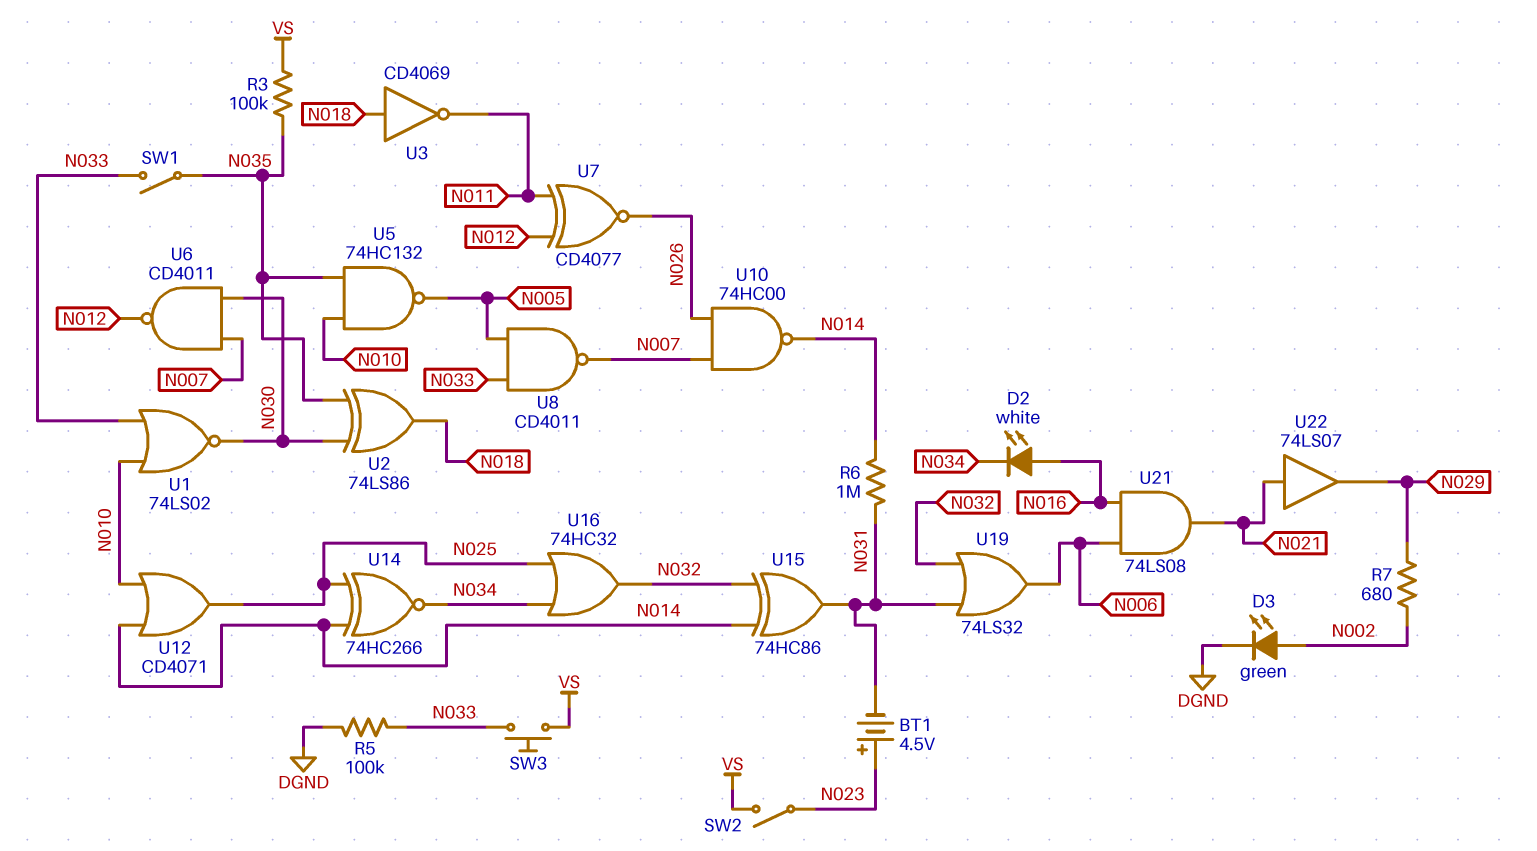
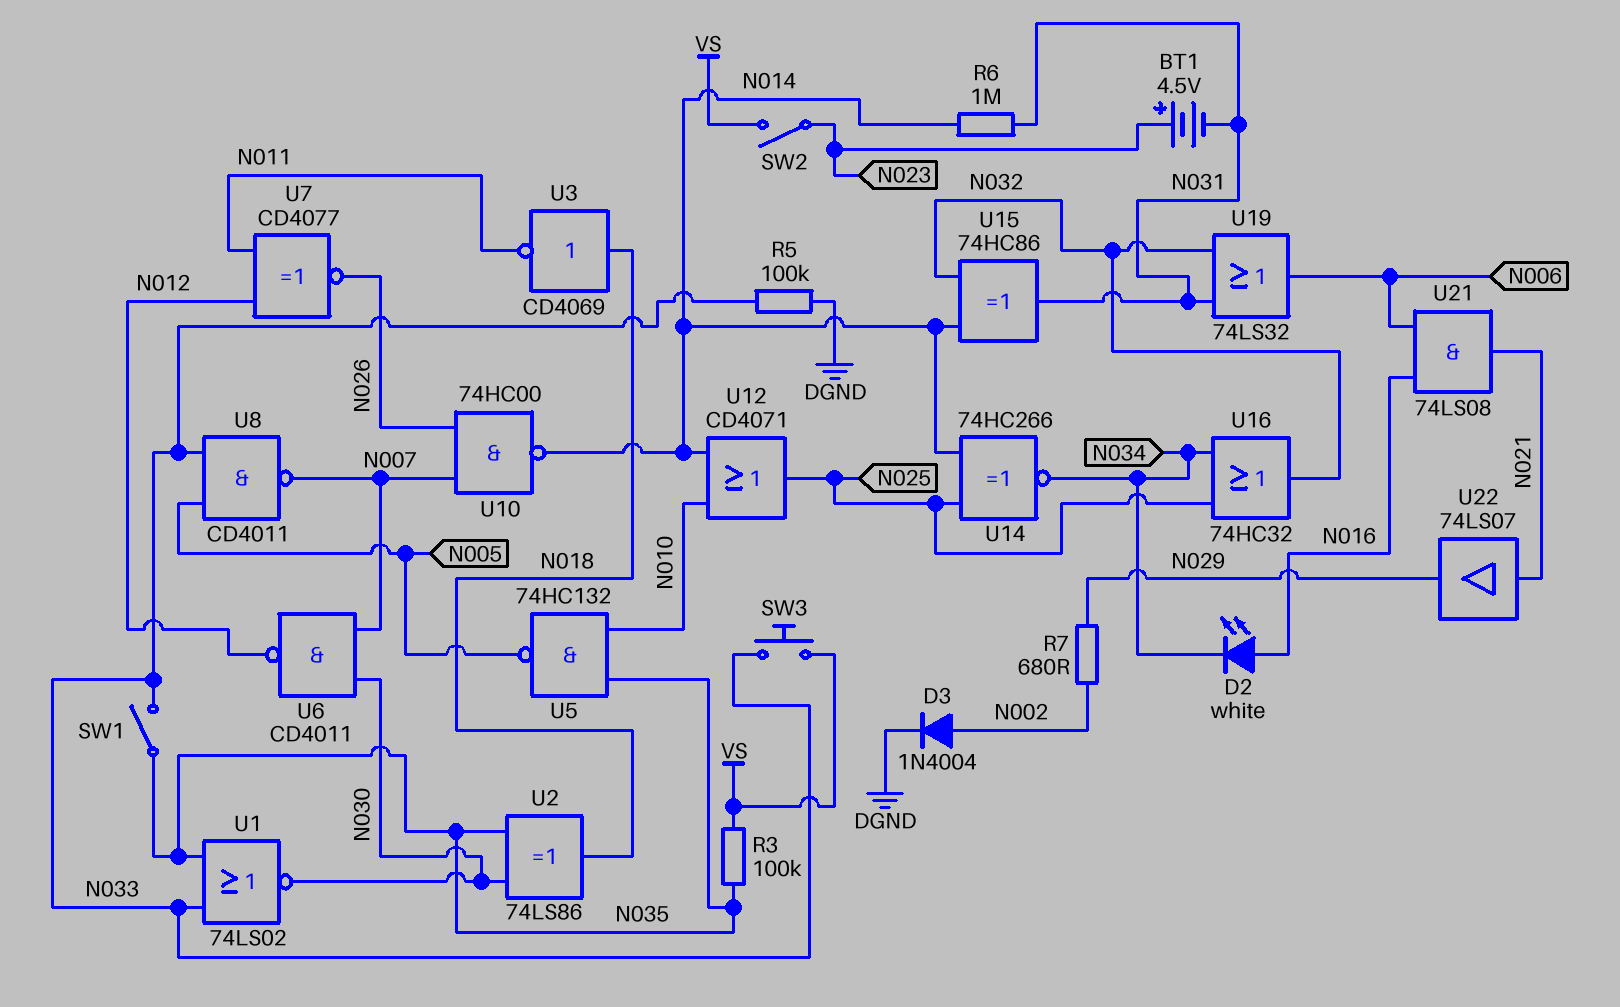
D3: LED green (A N002, K DGND) -> diode 1N4004 (A N002, K DGND)
U1: NOR 74LS02 (in N010, in N033, out N030) -> NOR 74LS02 (in N033, in N035, out N030)

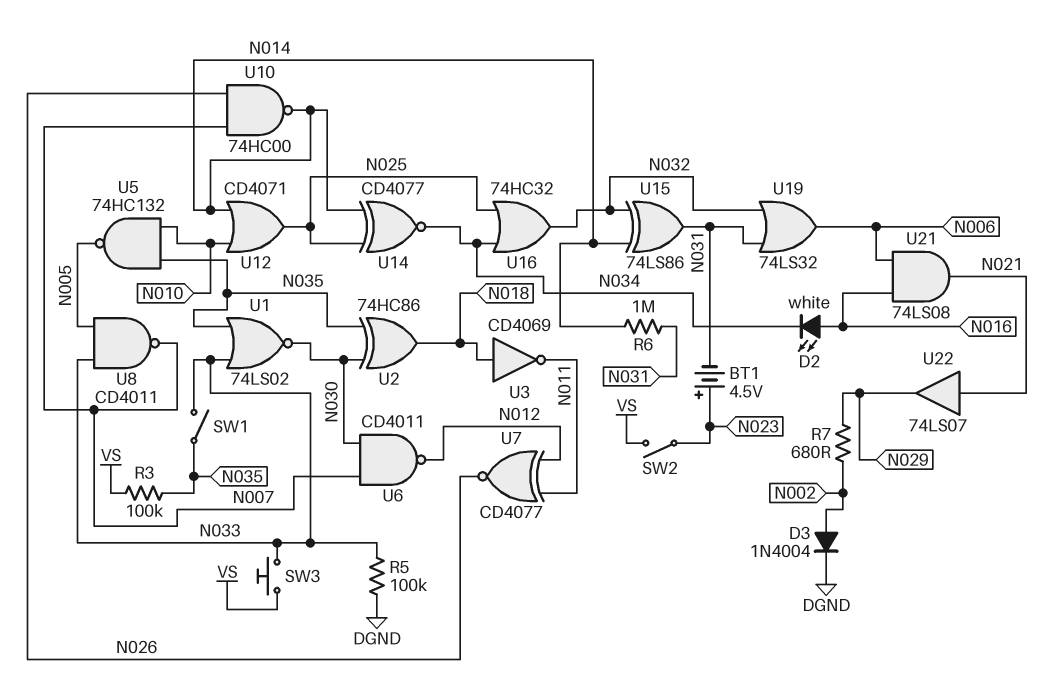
U2: XOR 74LS86 (in N030, in N035, out N018) -> XOR 74HC86 (in N030, in N035, out N018)
U14: XNOR 74HC266 (in N014, in N025, out N034) -> XNOR CD4077 (in N014, in N025, out N034)
U15: XOR 74HC86 (in N014, in N032, out N031) -> XOR 74LS86 (in N014, in N032, out N031)

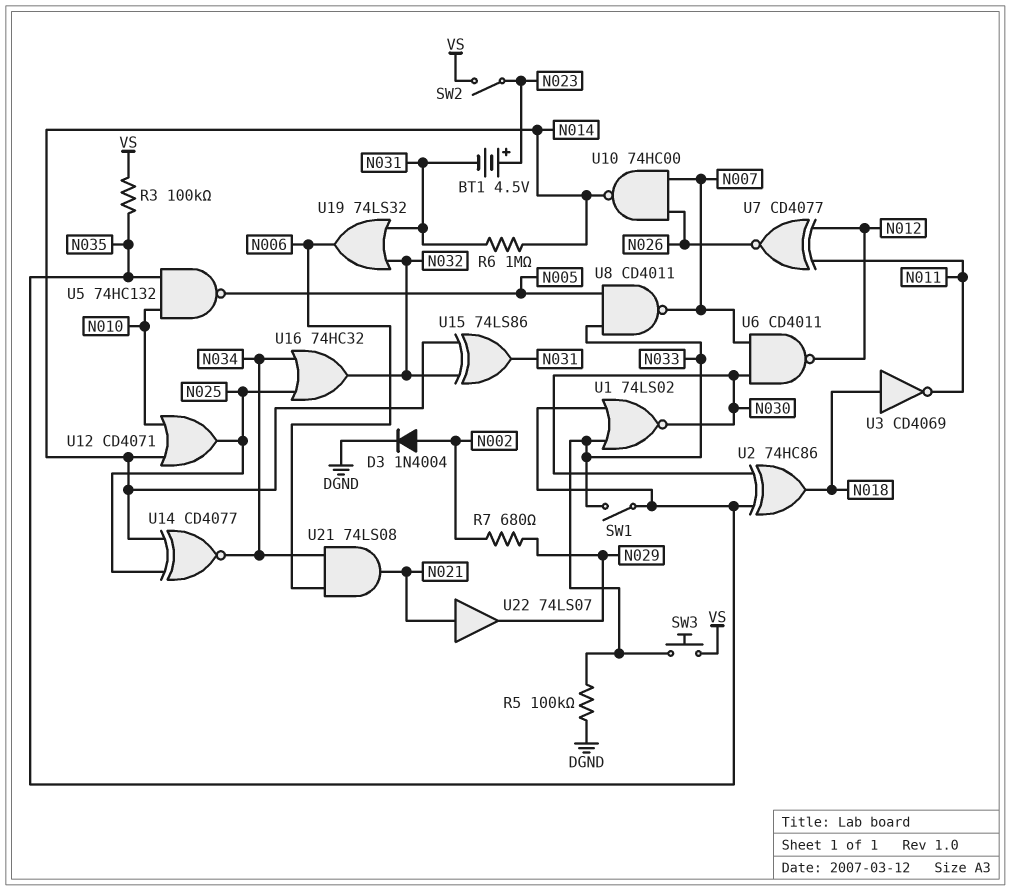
D2: LED white (A N016, K N034) -> none
U21: AND 74LS08 (in N006, in N016, out N021) -> AND 74LS08 (in N006, in N034, out N021)

